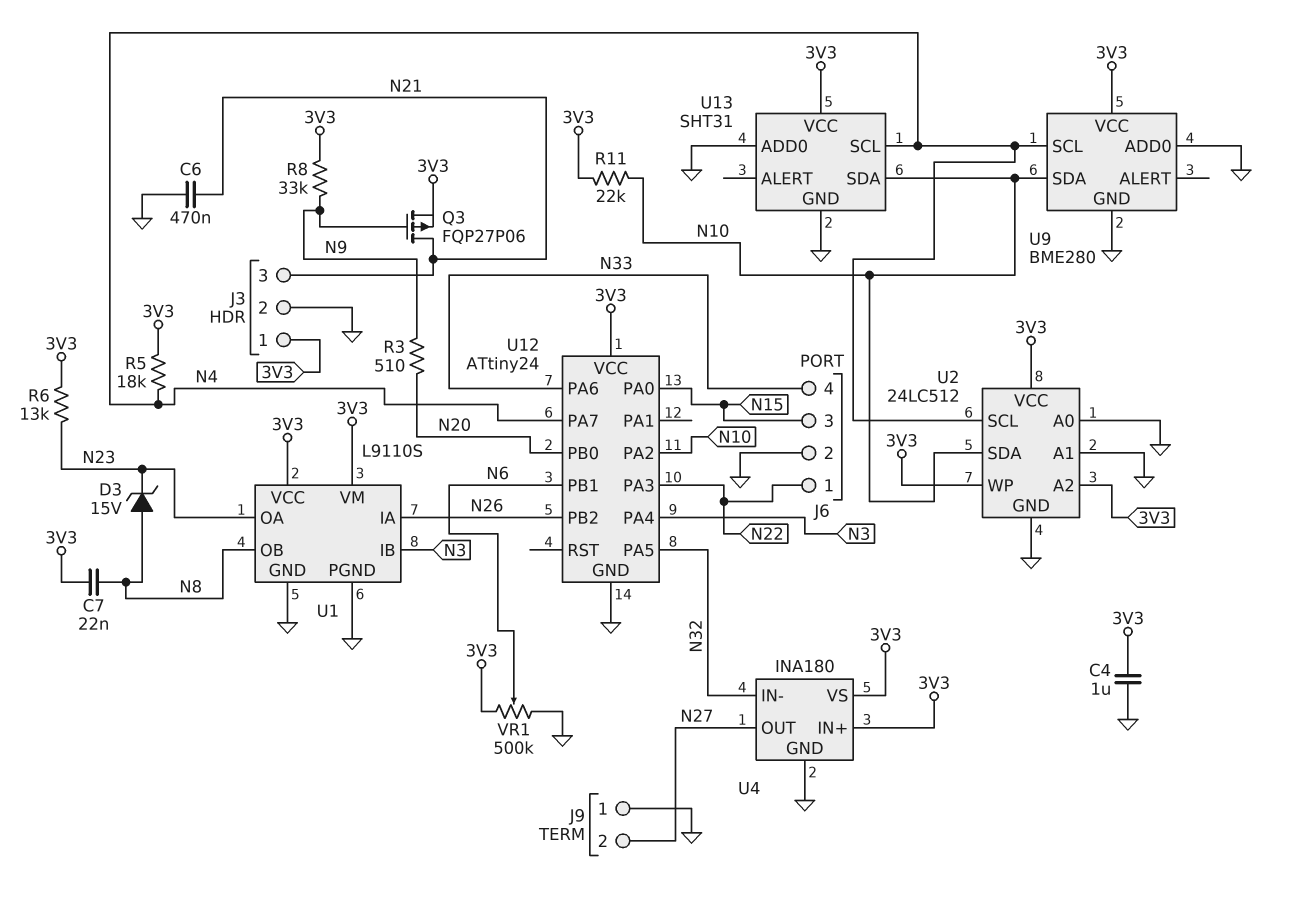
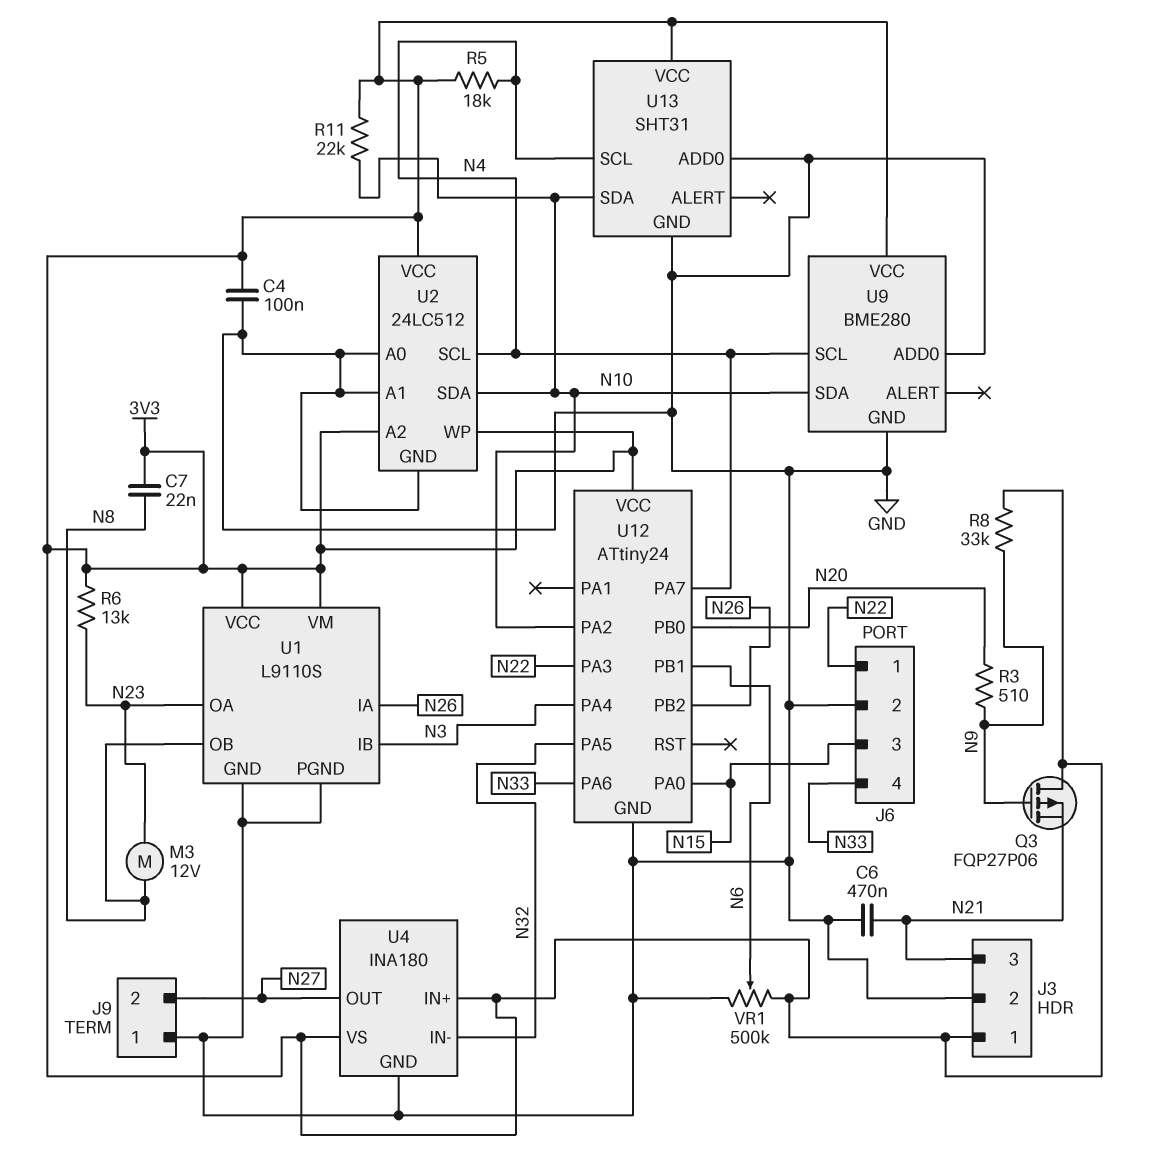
C4: 1uF (3V3, GND) -> 100nF (3V3, GND)
D3: zener 15V (A N8, K N23) -> none
M3: none -> motor 12V (N8, N23)
Q3: PMOS FQP27P06 (G N9, D N21, S 3V3) -> PMOS FQP27P06 (G N9, D 3V3, S N21)

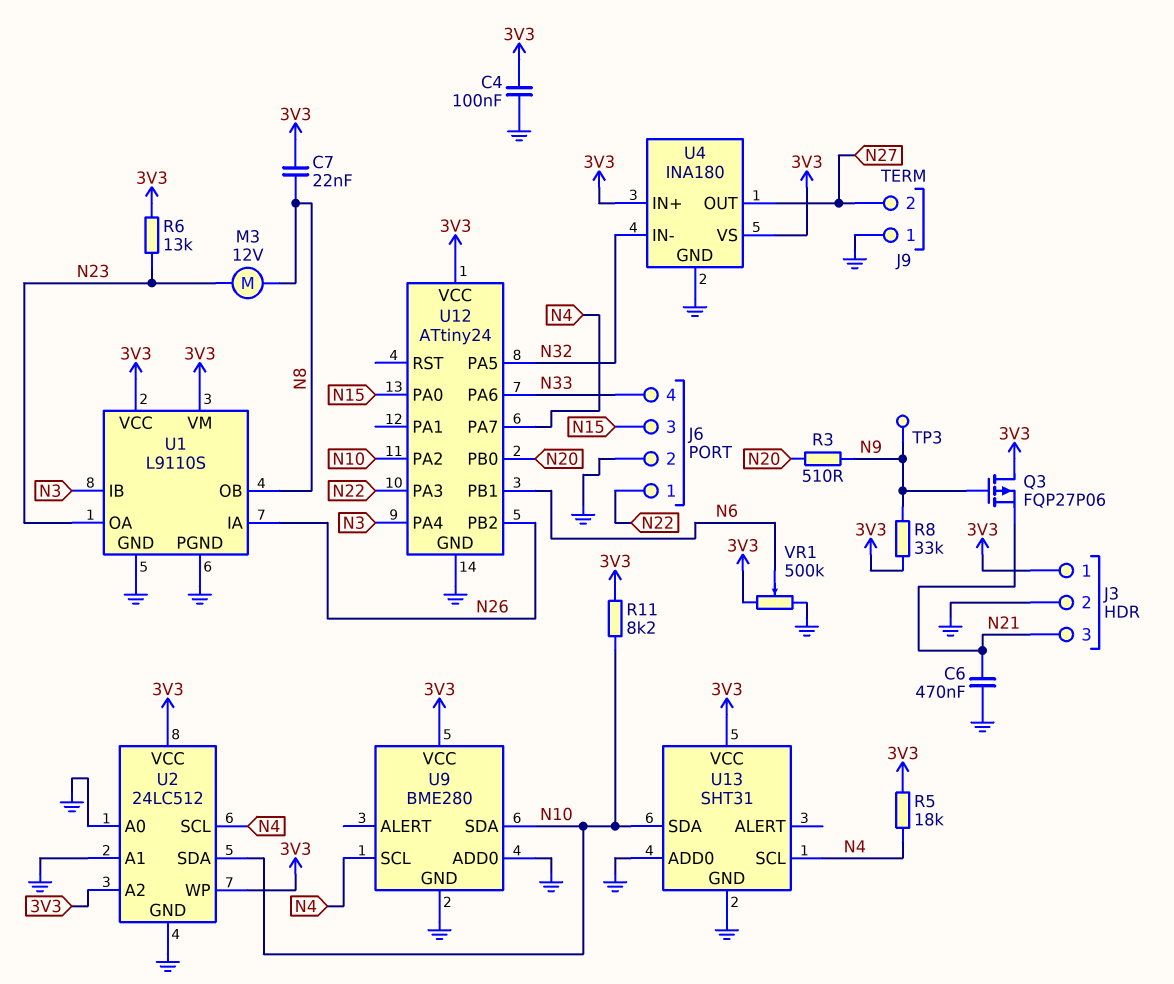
R11: 22k (3V3, N10) -> 8.2k (3V3, N10)
TP3: none -> test point (N9)

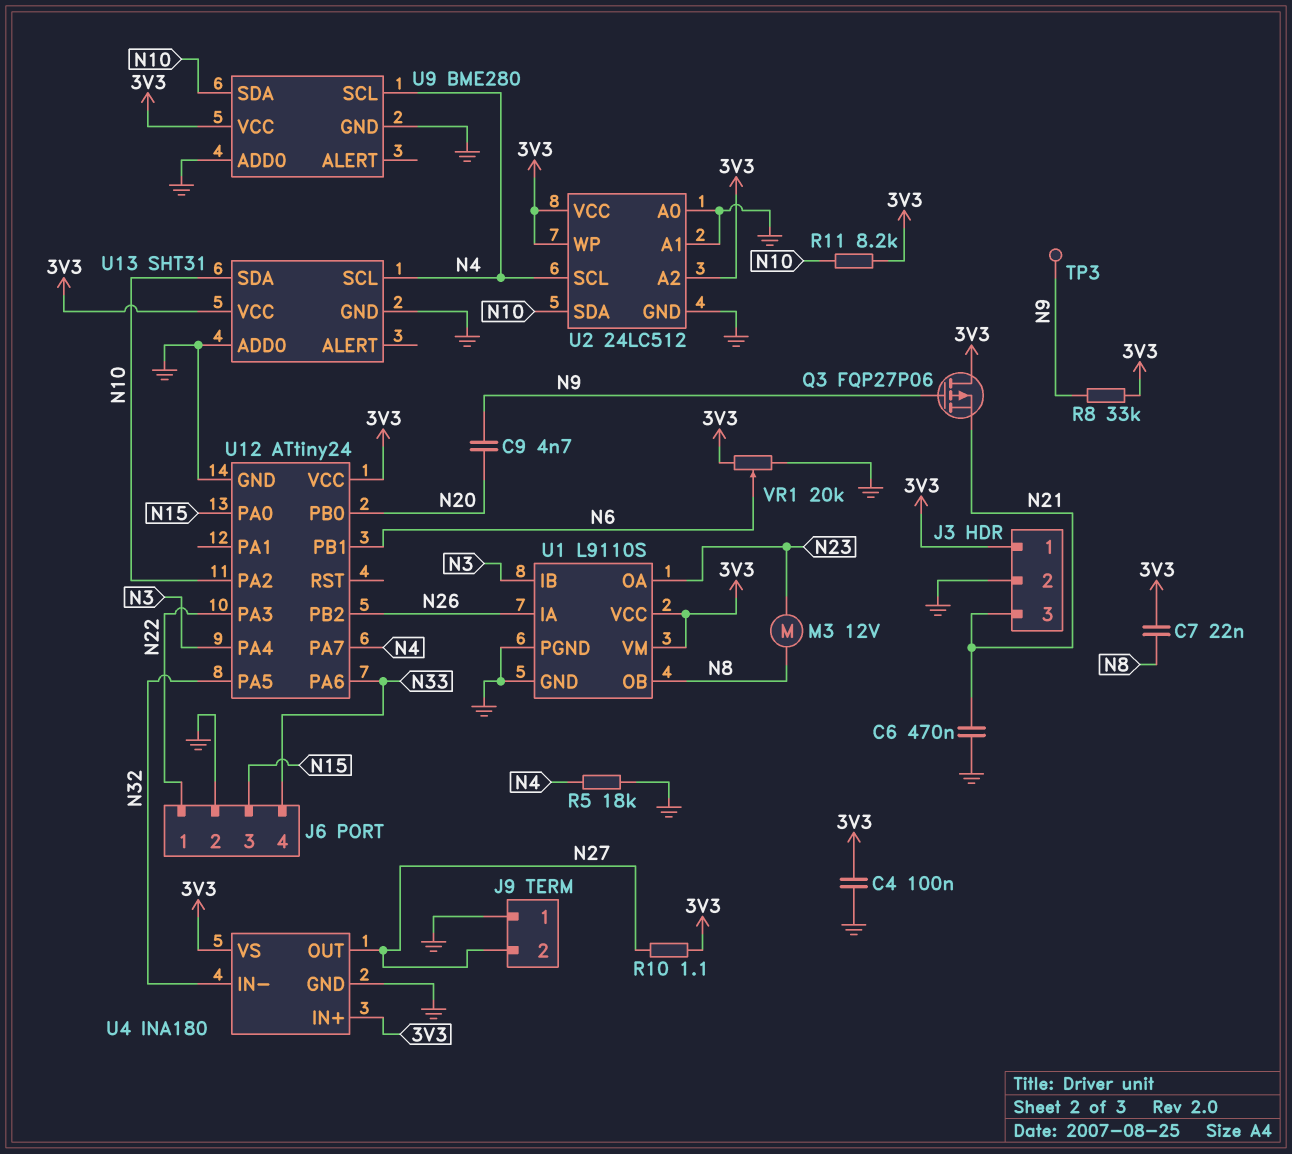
C9: none -> 4.7nF (N9, N20)
R3: 510 (N9, N20) -> none
R5: 18k (3V3, N4) -> 18k (GND, N4)
R6: 13k (3V3, N23) -> none
R10: none -> 1.1 (3V3, N27)
VR1: 500k (3V3, GND, wiper N6) -> 20k (3V3, GND, wiper N6)

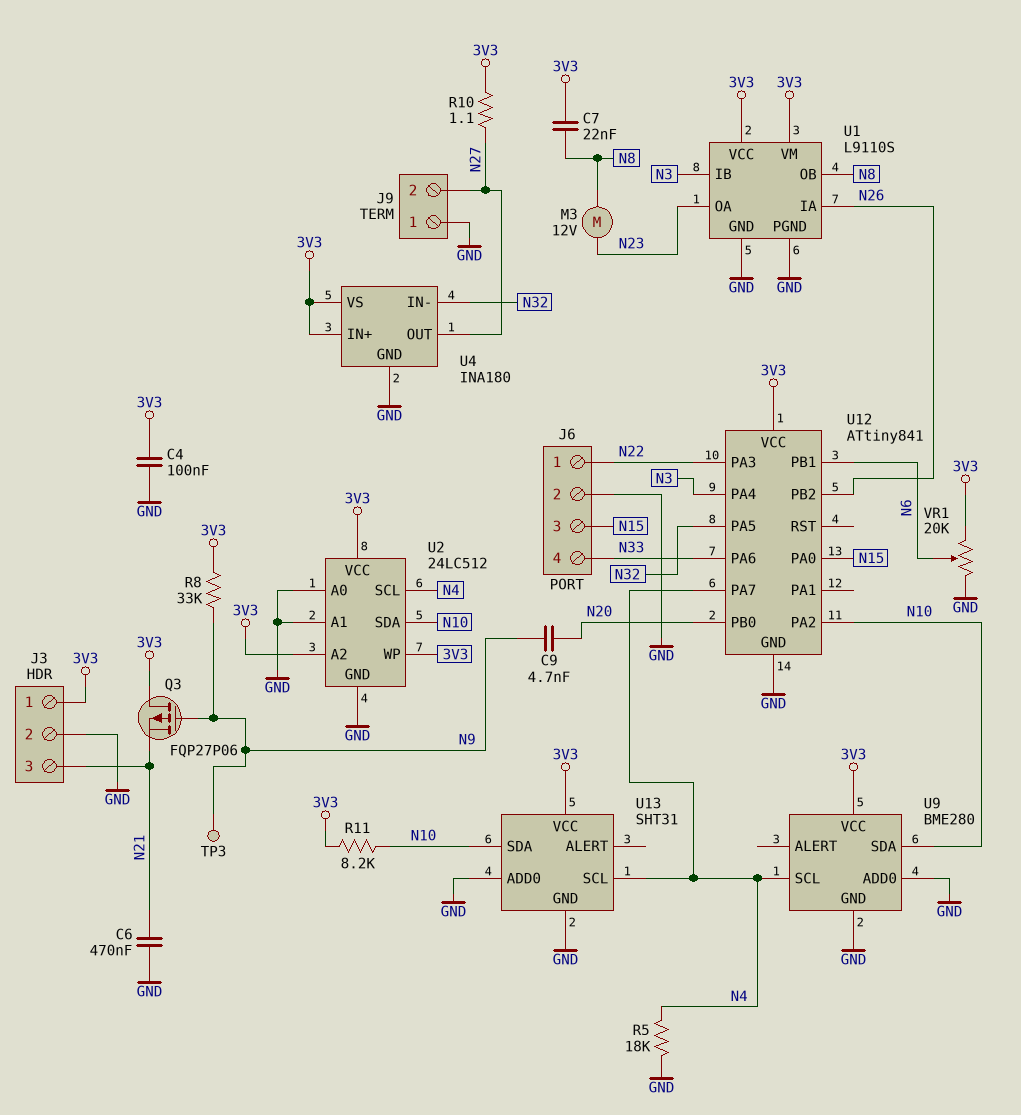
U12: ATtiny24 -> ATtiny841

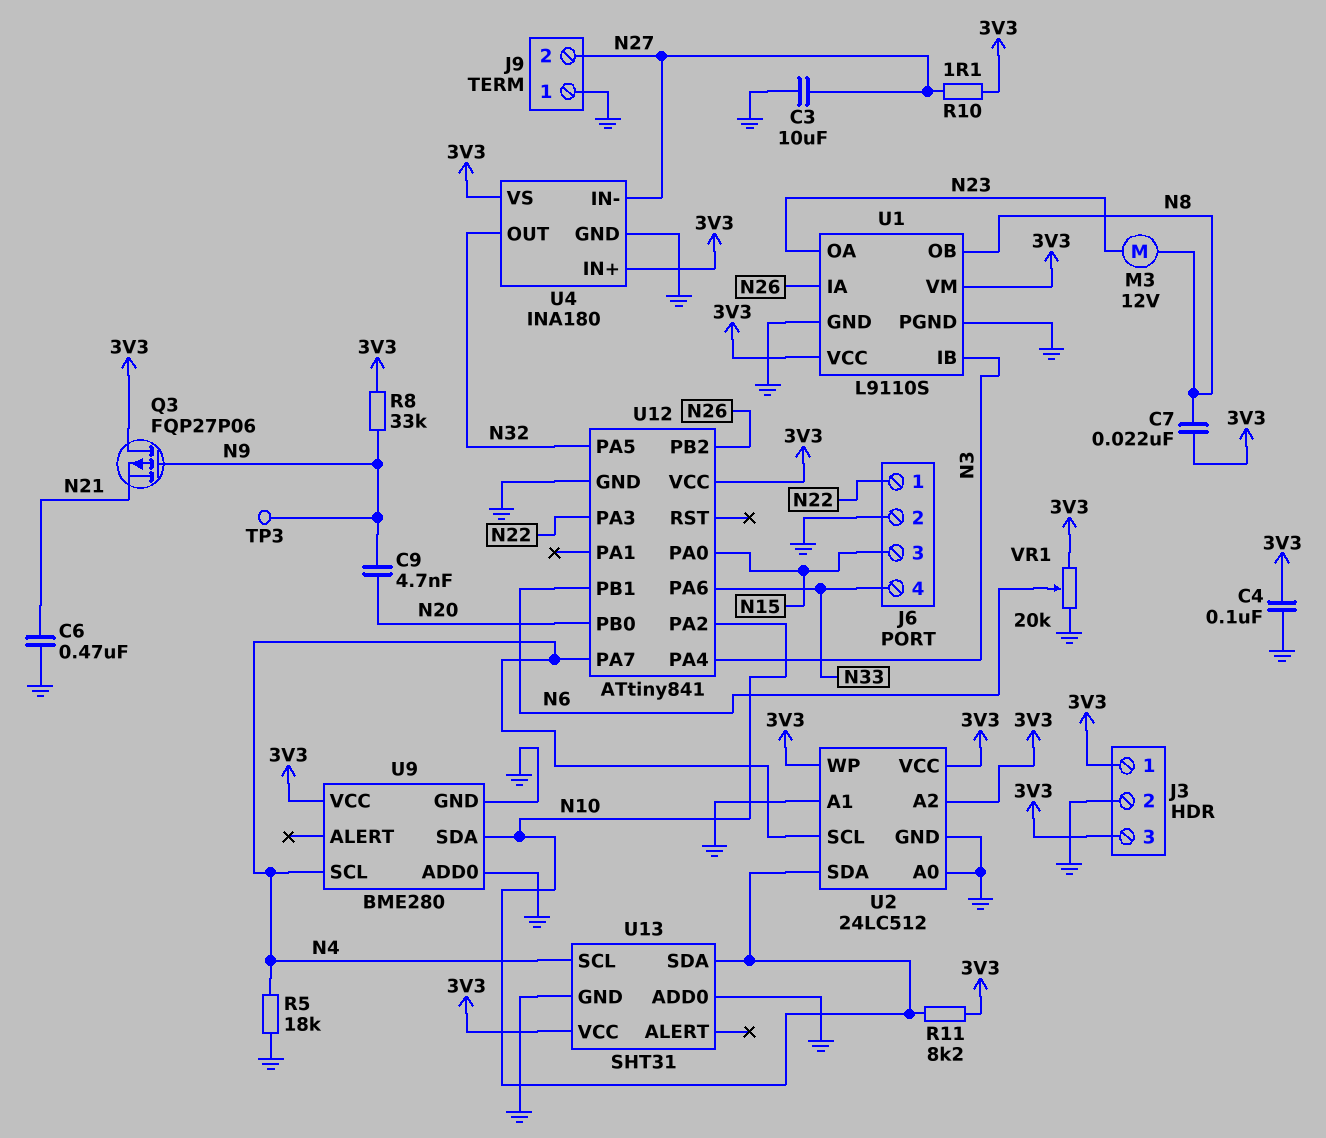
C3: none -> 10uF (GND, N27)
J3 pin 3: N21 -> 3V3
U4 pin IN-: N32 -> N27
U4 pin OUT: N27 -> N32

